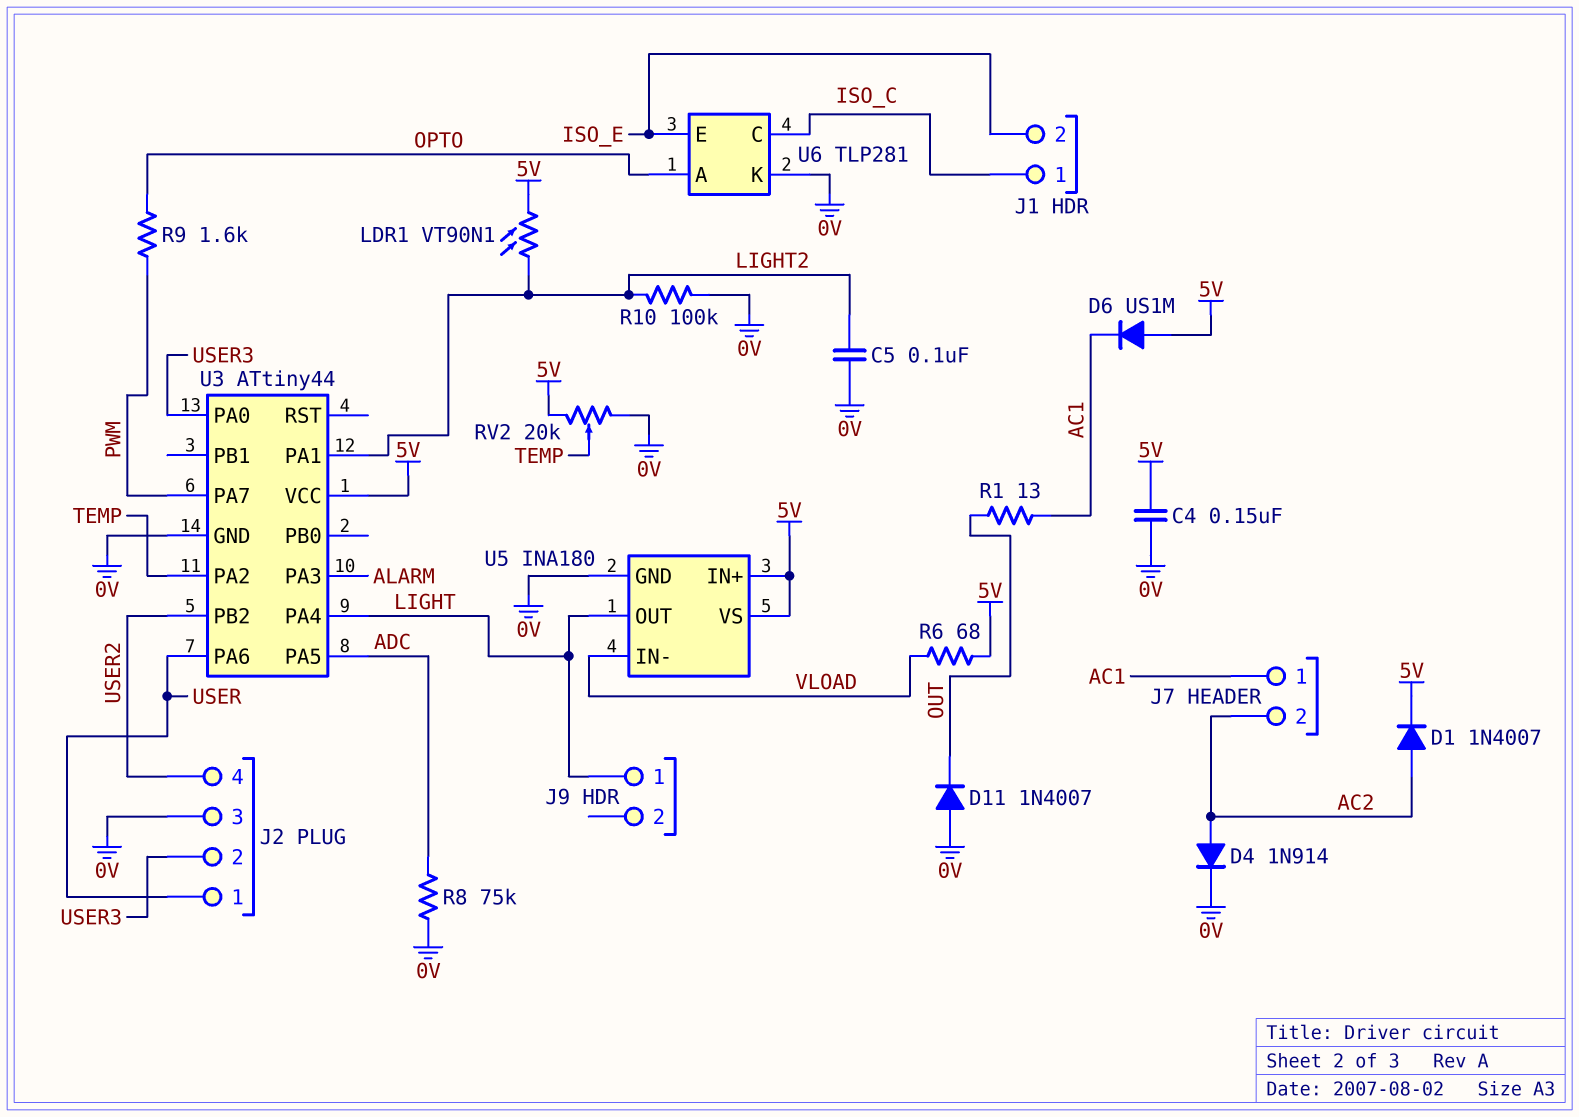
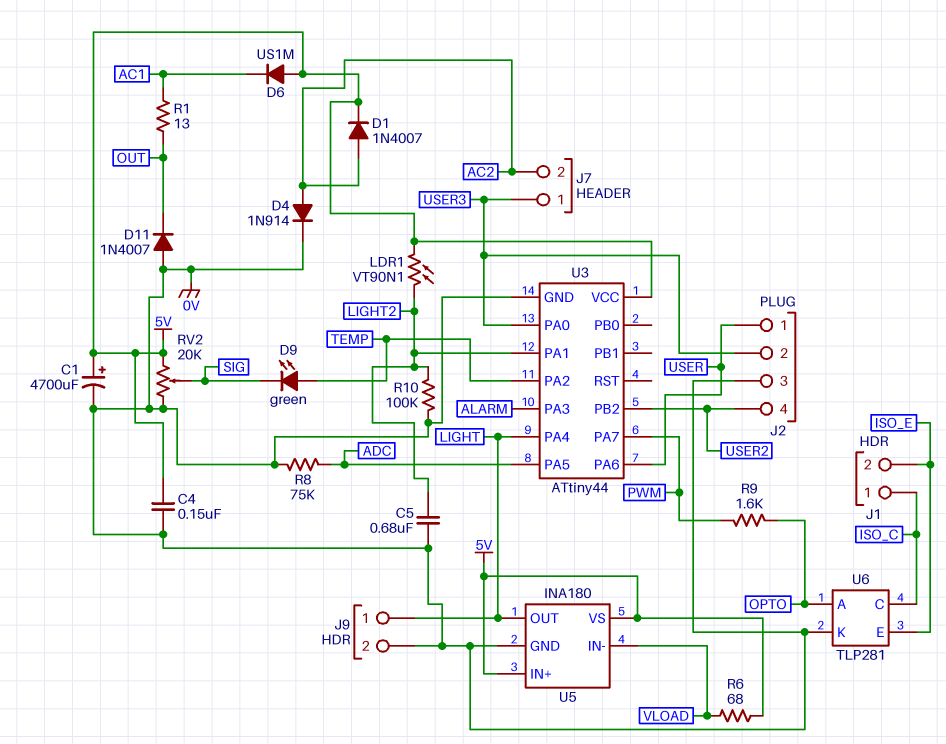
C1: none -> 4700uF (plus 5V, minus 0V)
C5: 100nF (0V, LIGHT2) -> 680nF (0V, LIGHT2)
D9: none -> LED green (A TEMP, K SIG)
J7 pin 1: AC1 -> USER3
J9 pin 2: none -> 0V
RV2: 20k (0V, 5V, wiper TEMP) -> 20k (0V, 5V, wiper SIG)

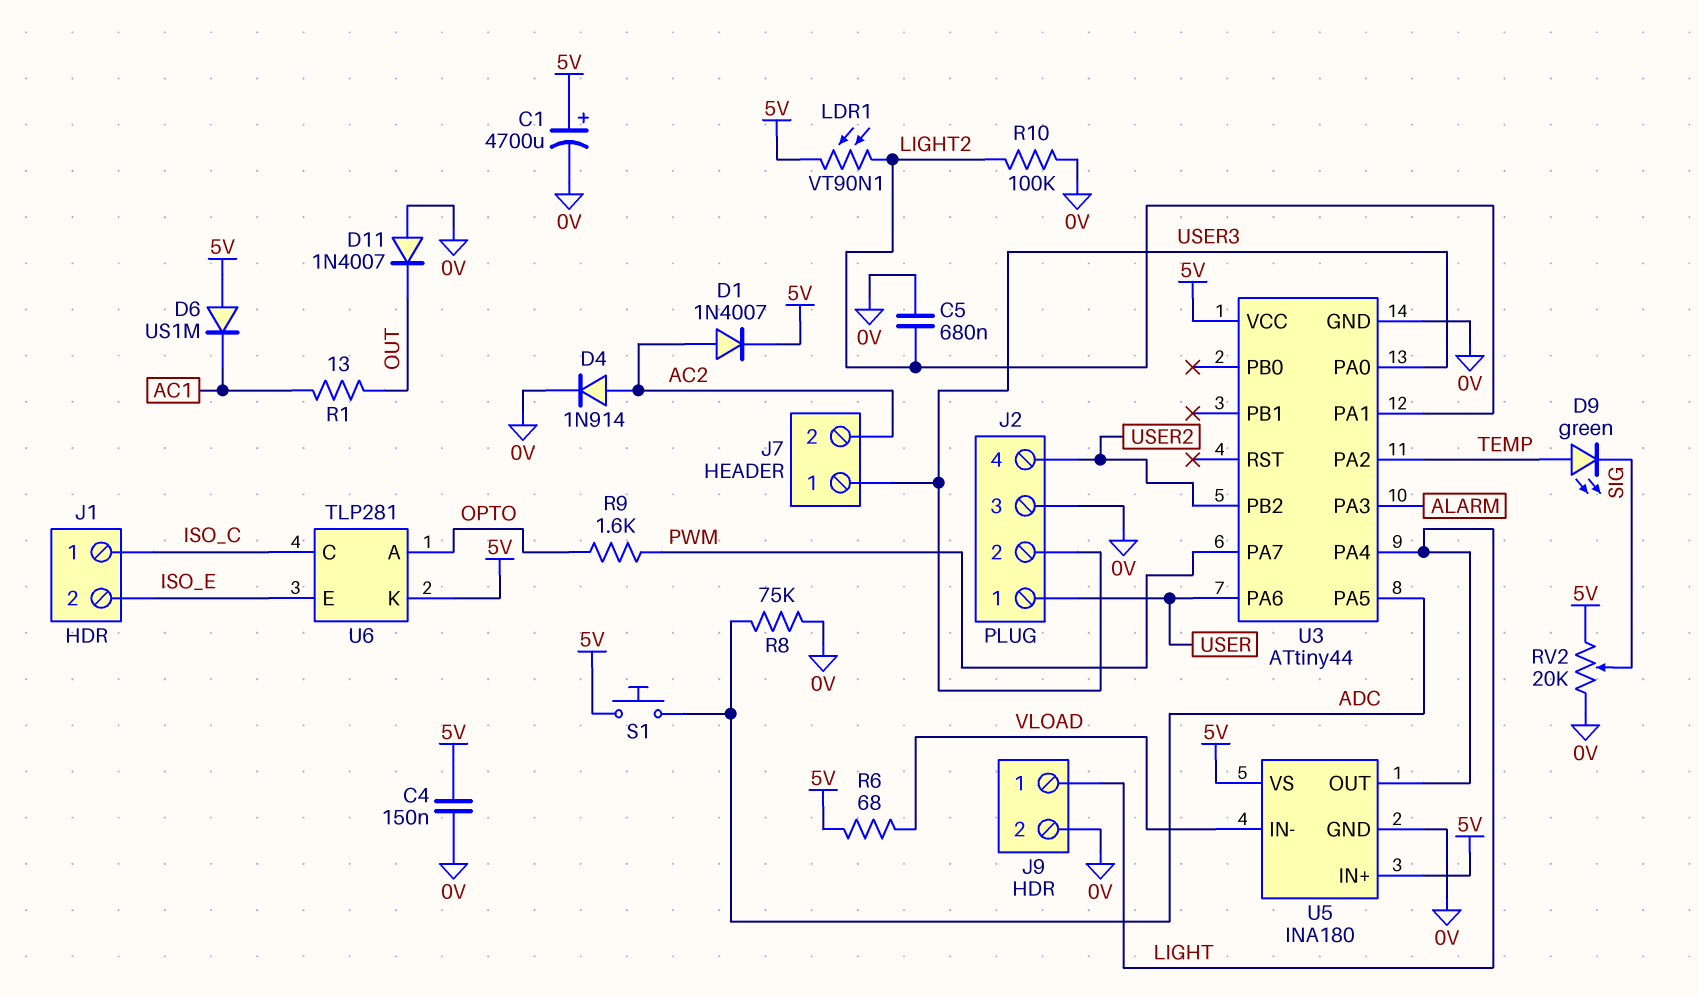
S1: none -> button (5V, ADC)
U6 pin K: 0V -> 5V

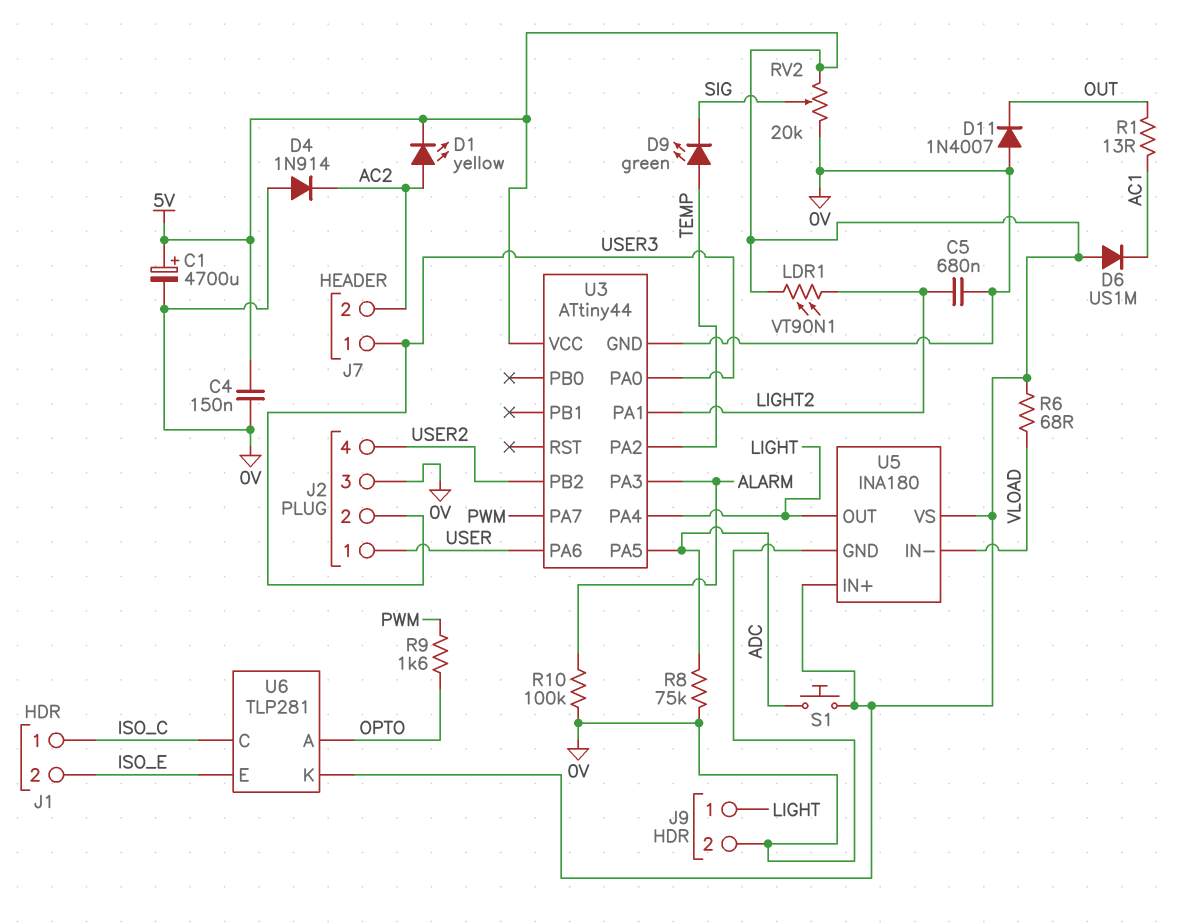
D1: diode 1N4007 (A AC2, K 5V) -> LED yellow (A AC2, K 5V)
D4: diode 1N914 (A AC2, K 0V) -> diode 1N914 (A 0V, K AC2)
R10: 100k (0V, LIGHT2) -> 100k (0V, ALARM)

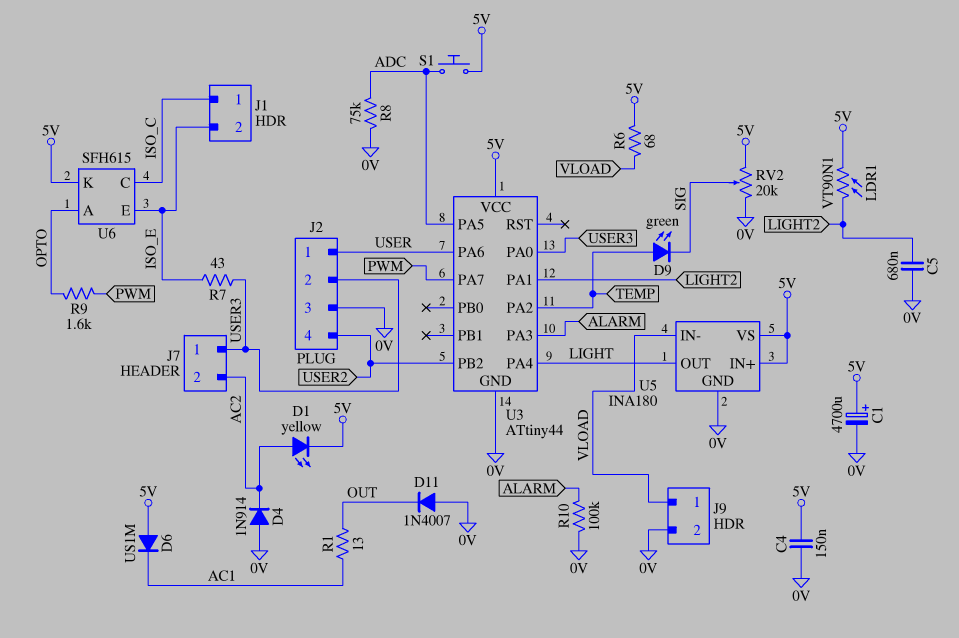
J9 pin 1: LIGHT -> VLOAD
R7: none -> 43 (ISO_E, USER3)
U6: TLP281 -> SFH615

